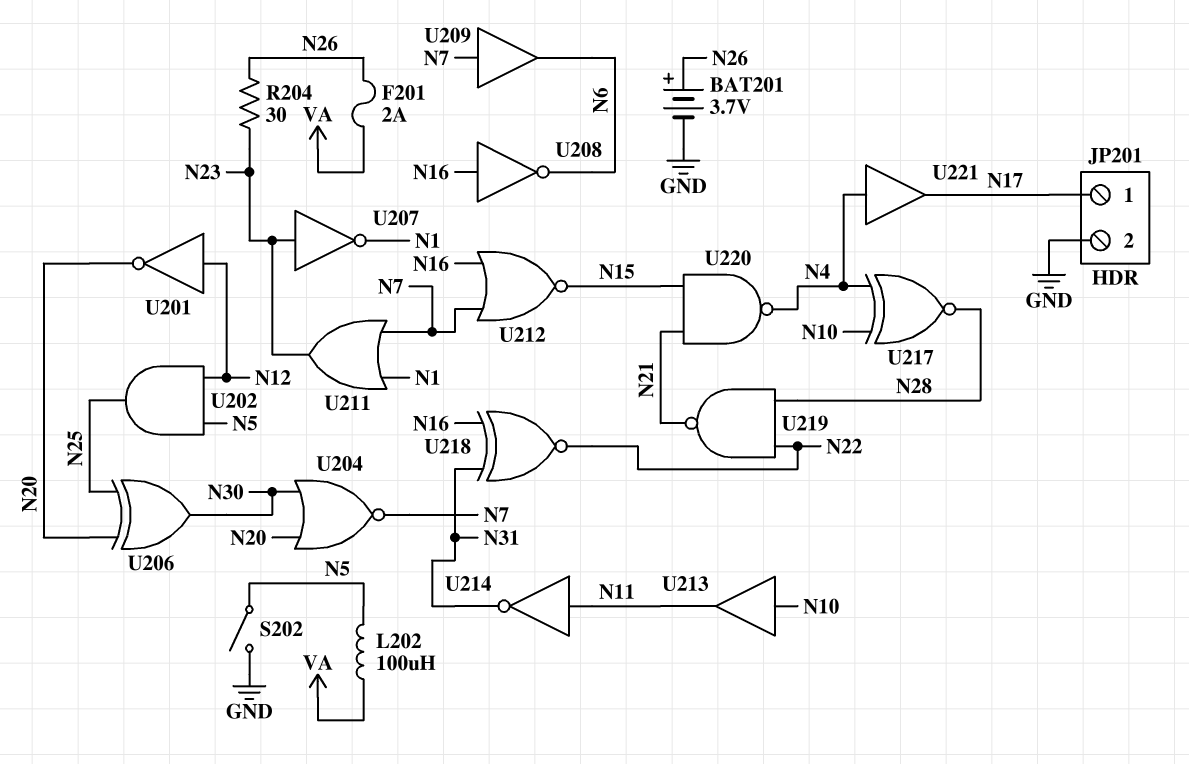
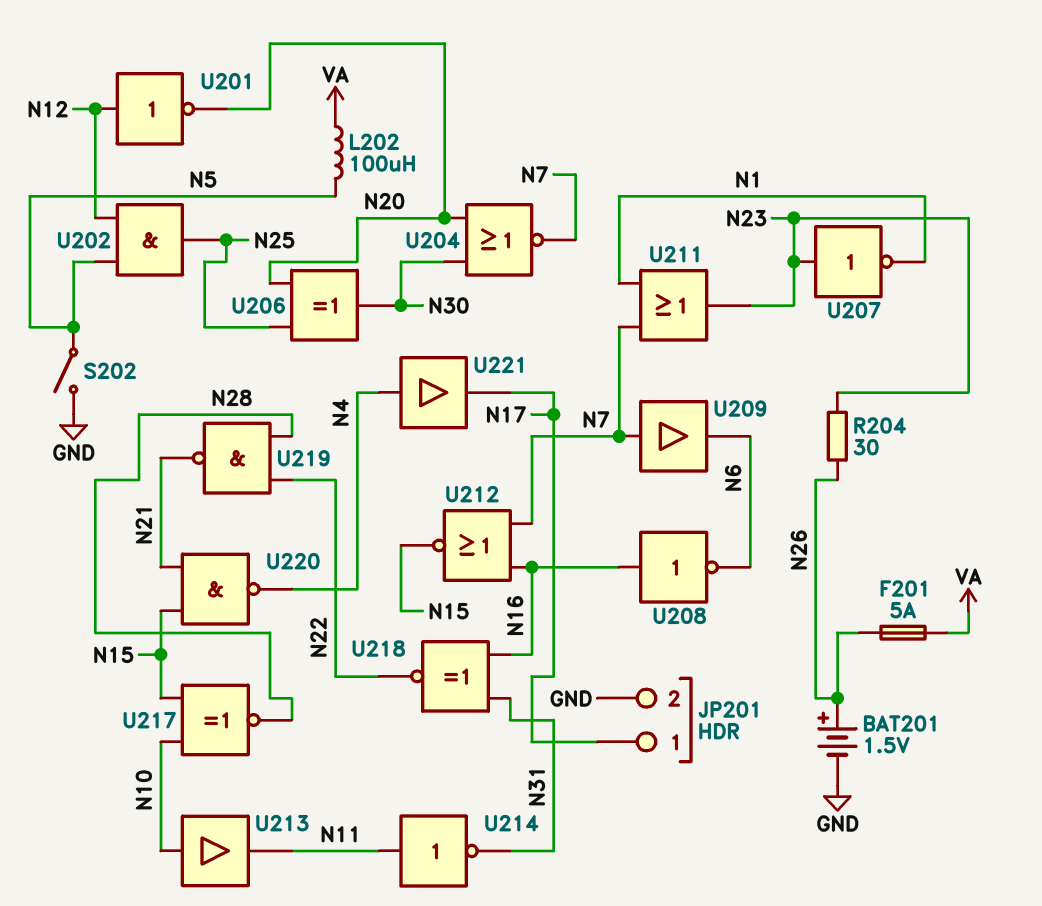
BAT201: 3.7V (plus N26, minus GND) -> 1.5V (plus N26, minus GND)
F201: 2A (N26, VA) -> 5A (N26, VA)
U217: XNOR (in N4, in N10, out N28) -> XNOR (in N10, in N15, out N28)

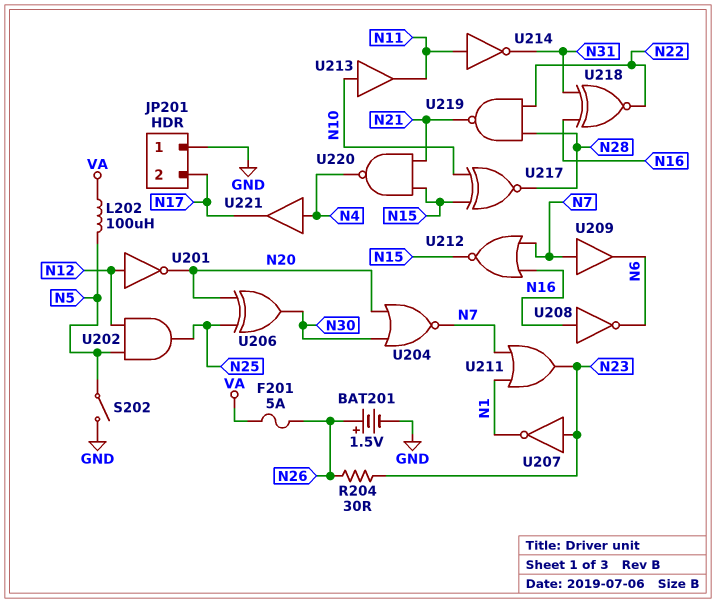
JP201 pin 1: N17 -> GND
JP201 pin 2: GND -> N17

